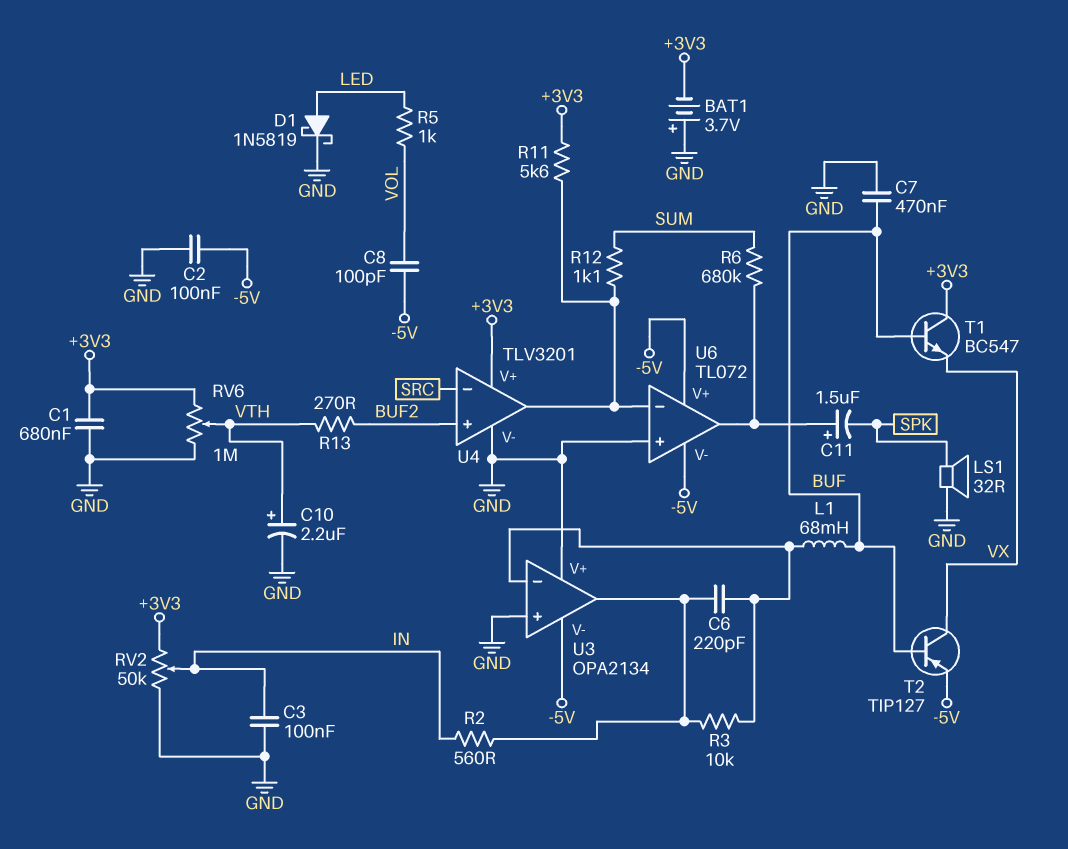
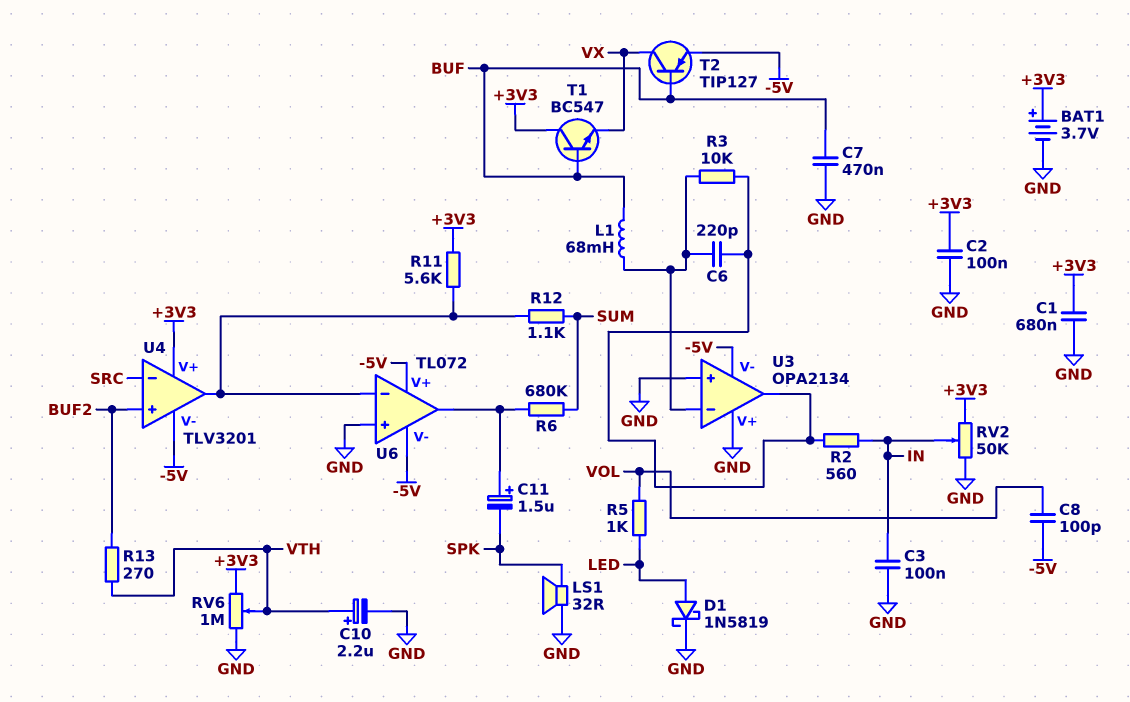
BAT1: 3.7V (plus GND, minus +3V3) -> 3.7V (plus +3V3, minus GND)
C2: 100nF (-5V, GND) -> 100nF (+3V3, GND)
U4 pin V-: GND -> -5V

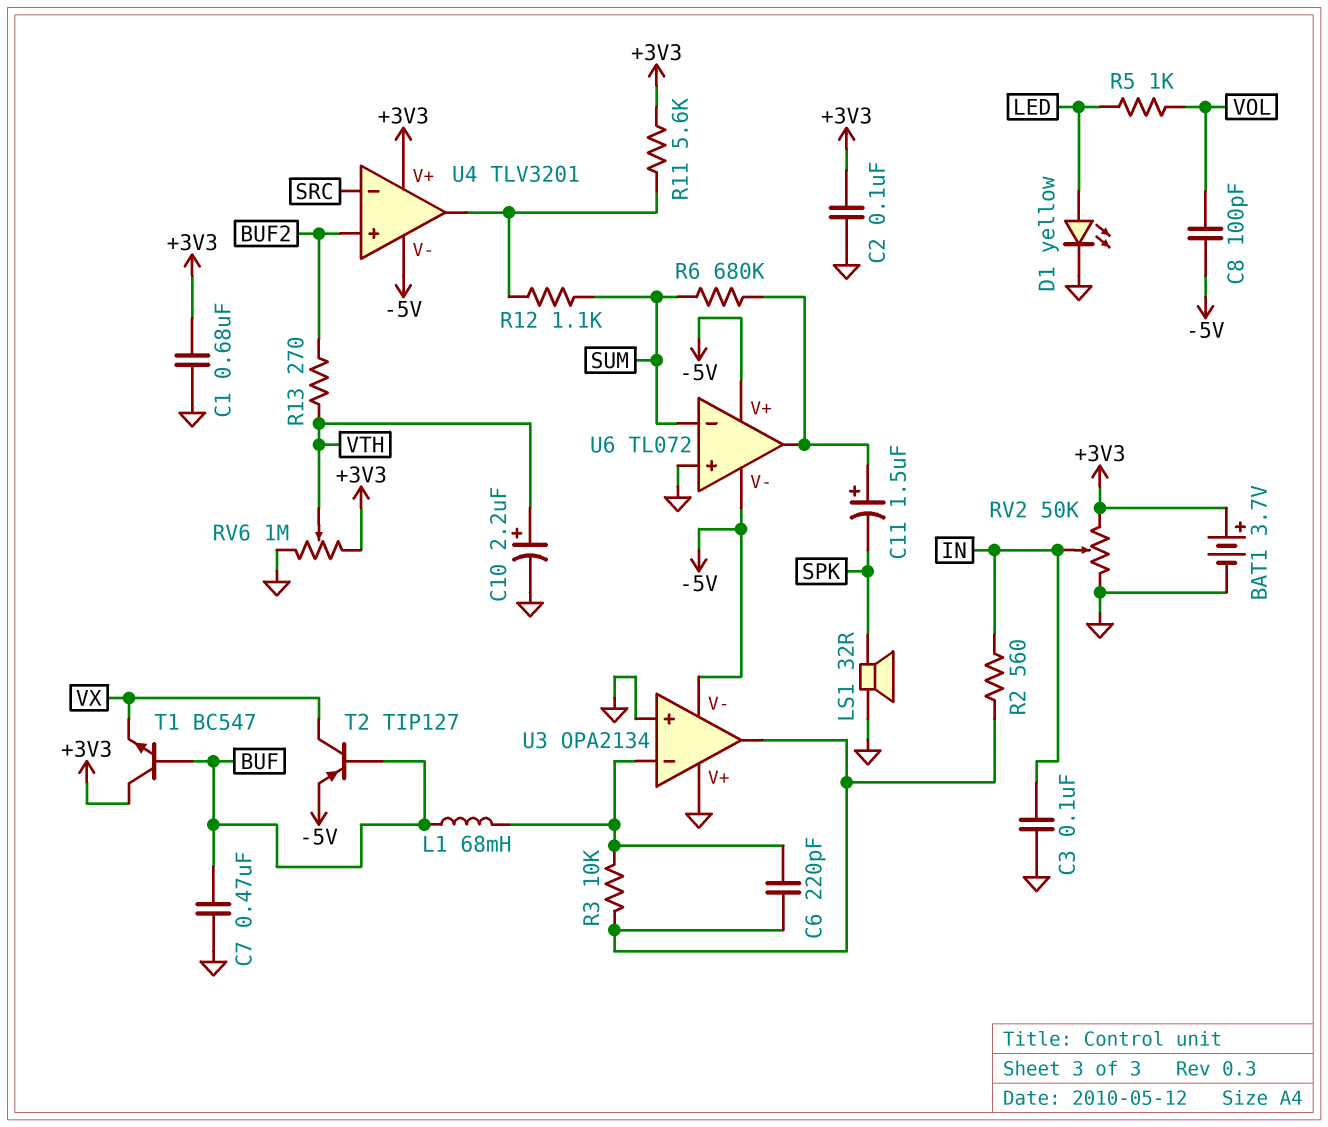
D1: schottky 1N5819 (A LED, K GND) -> LED yellow (A LED, K GND)
U6 pin in-: U4/out -> SUM

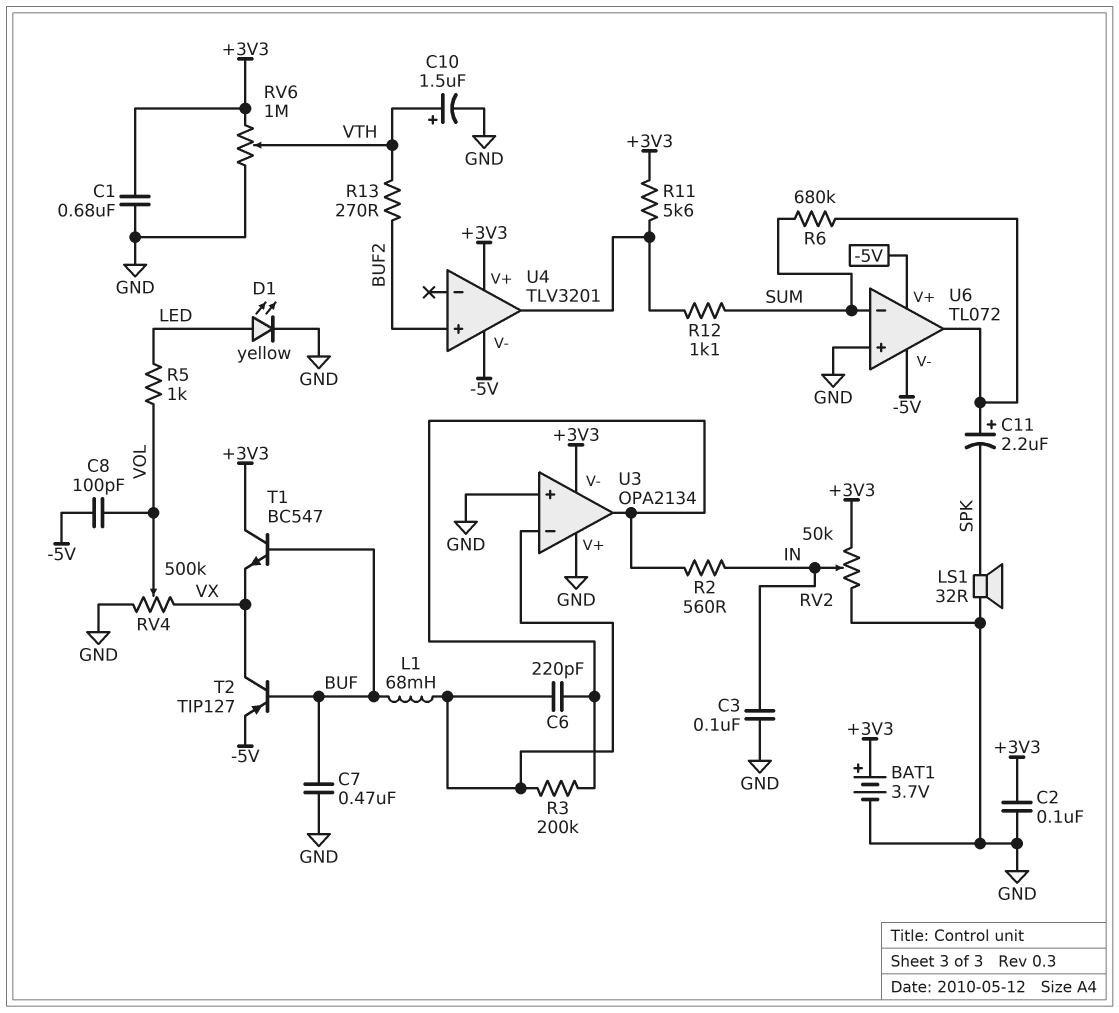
C10: 2.2uF (plus VTH, minus GND) -> 1.5uF (plus VTH, minus GND)
C11: 1.5uF (plus U6/out, minus SPK) -> 2.2uF (plus U6/out, minus SPK)
R3: 10k (U3/in-, U3/out) -> 200k (U3/in-, U3/out)
RV4: none -> 500k (GND, VX, wiper VOL)
U3 pin V-: -5V -> +3V3
U4 pin in-: SRC -> none

